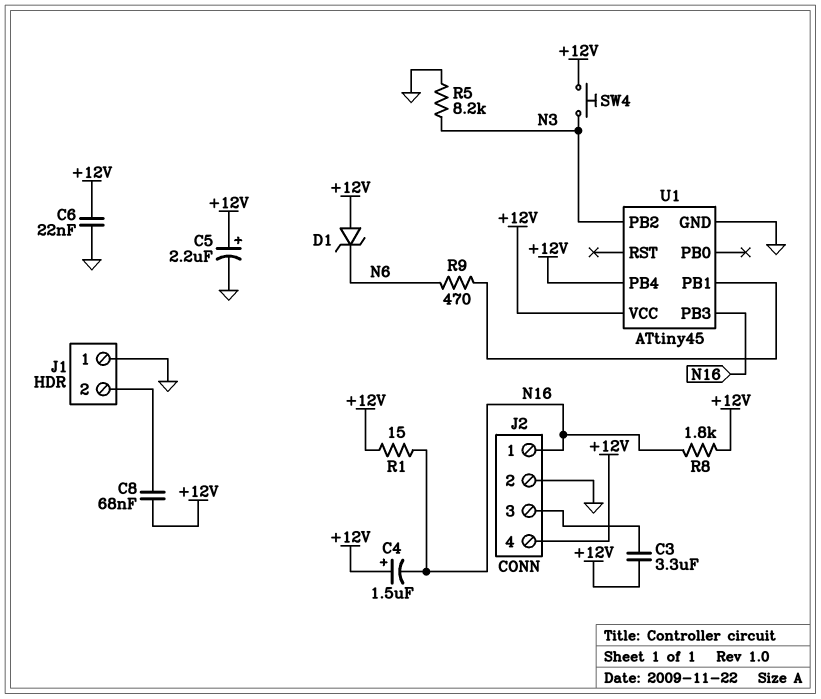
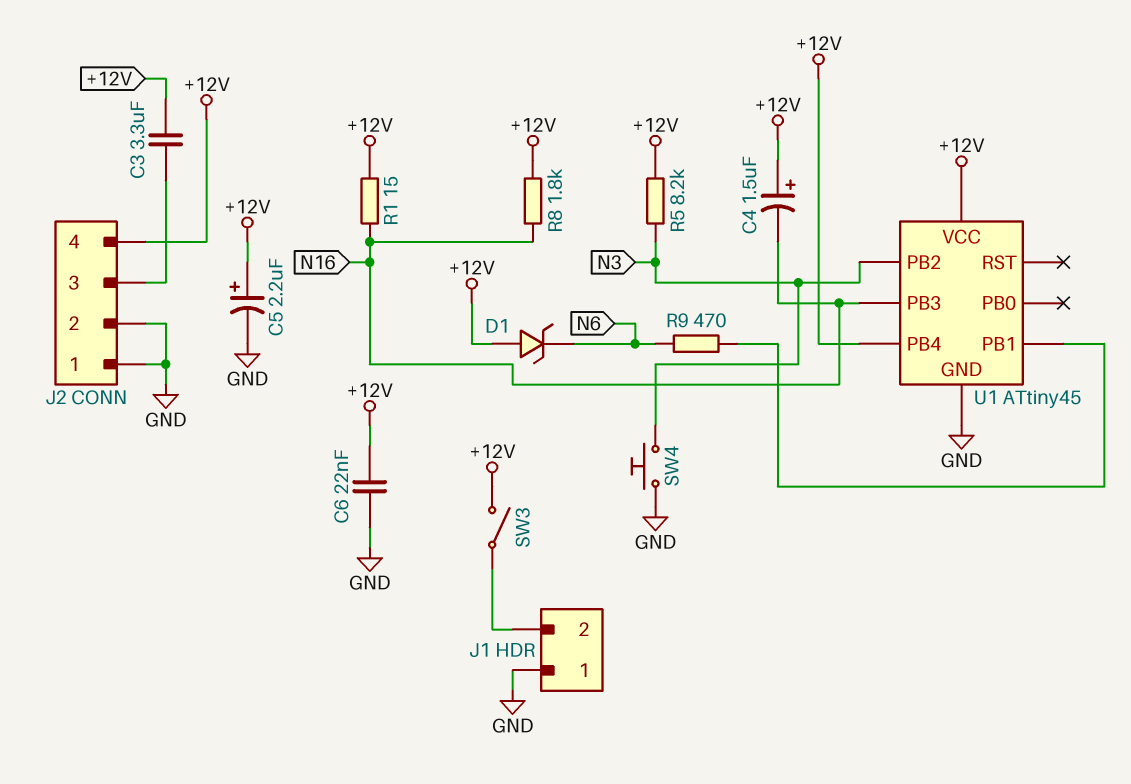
C8: 68nF (+12V, J1/2) -> none
J2 pin 1: N16 -> GND
R5: 8.2k (GND, N3) -> 8.2k (+12V, N3)
SW3: none -> switch (+12V, J1/2)
SW4: button (+12V, N3) -> button (GND, N3)

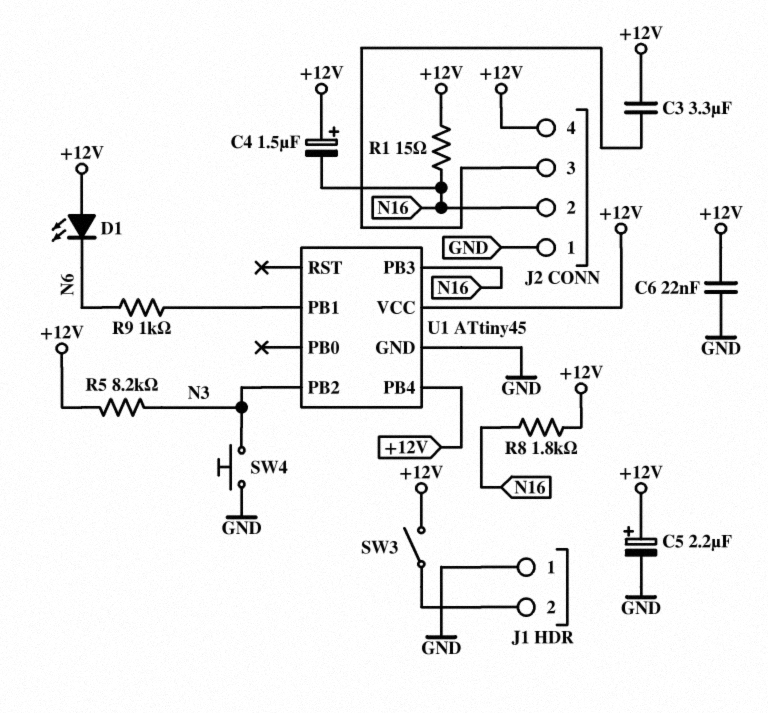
D1: zener (A +12V, K N6) -> LED (A +12V, K N6)
J2 pin 2: GND -> N16
R9: 470 (N6, U1/PB1) -> 1k (N6, U1/PB1)

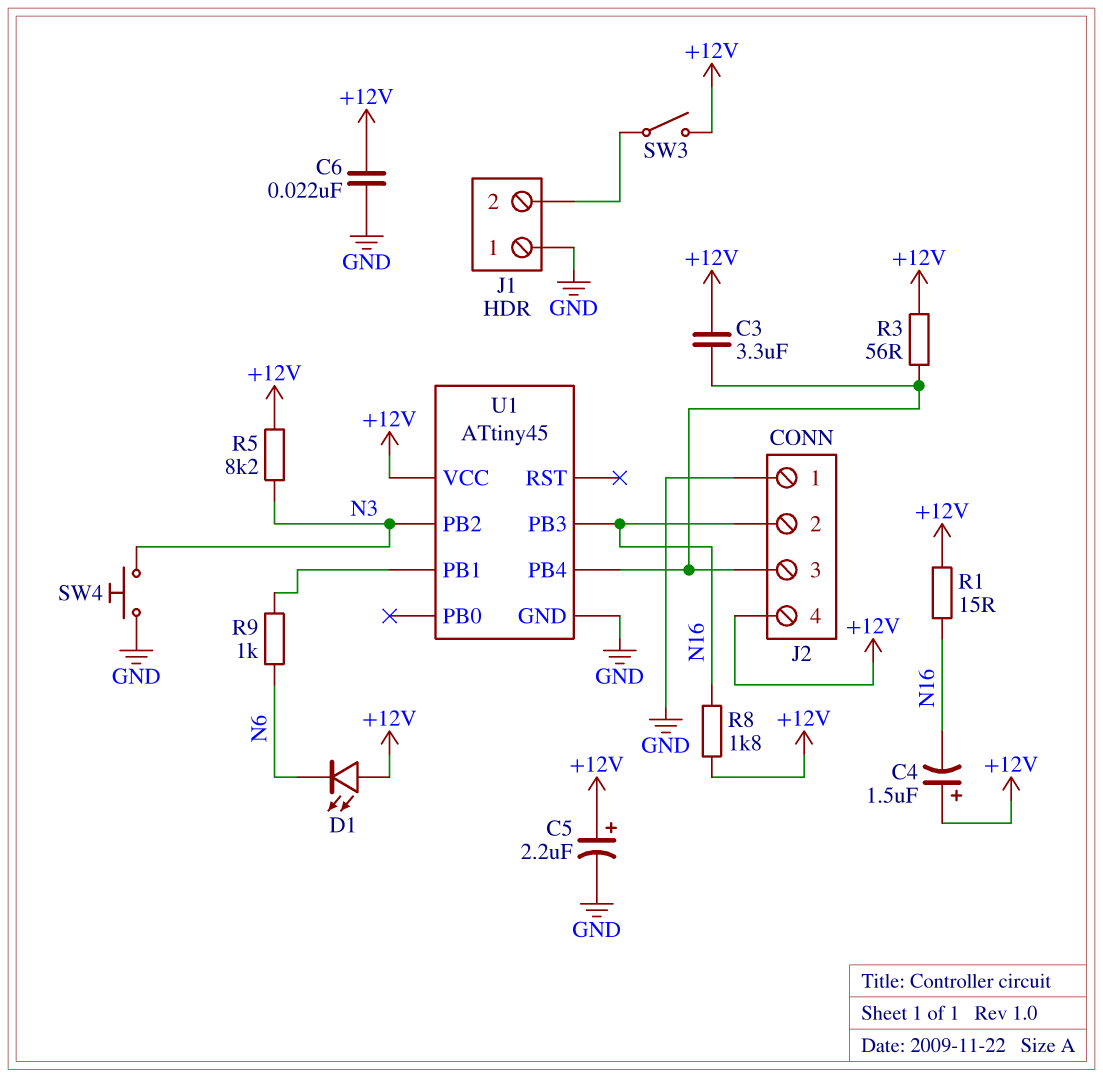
R3: none -> 56 (+12V, J2/3)
U1 pin PB4: +12V -> J2/3

